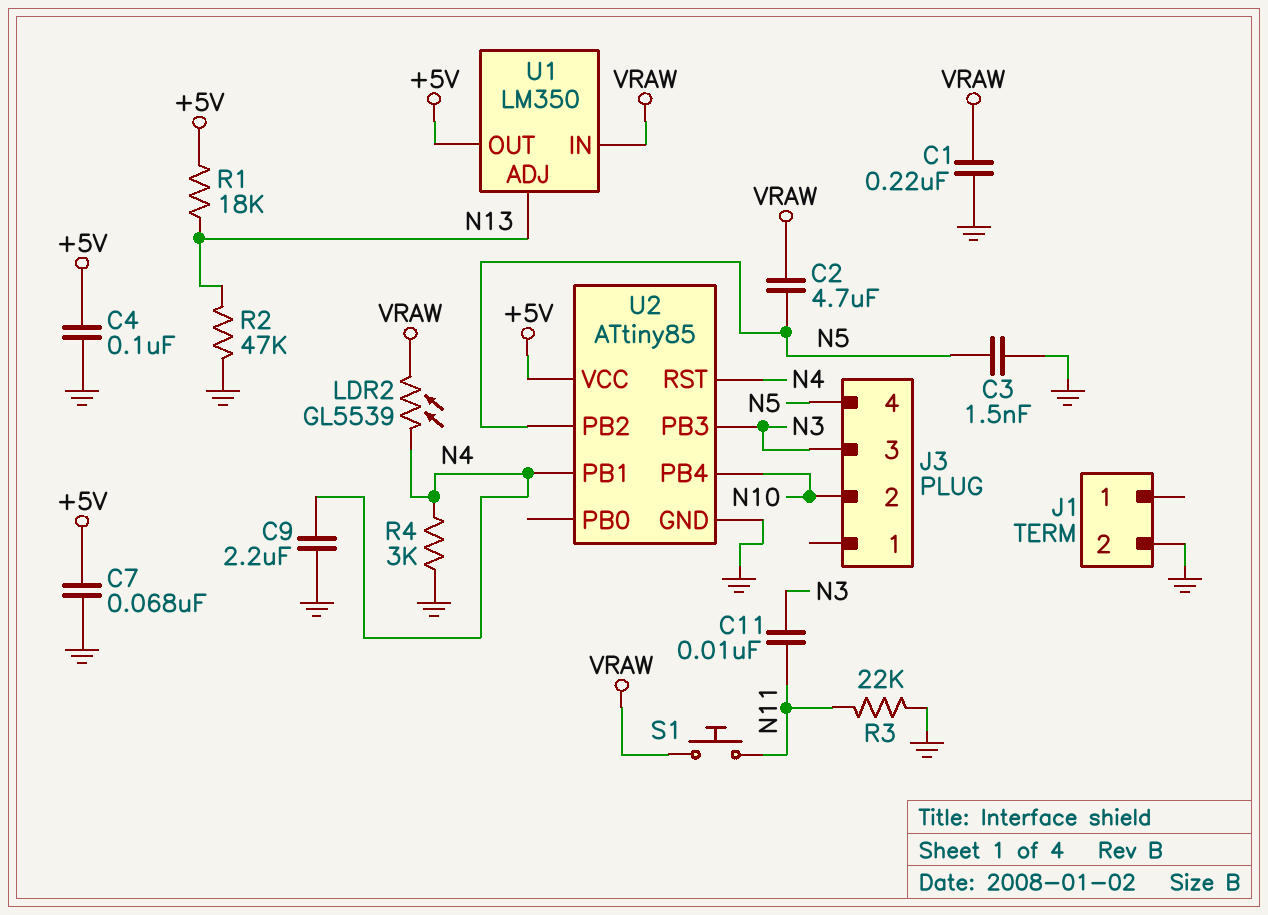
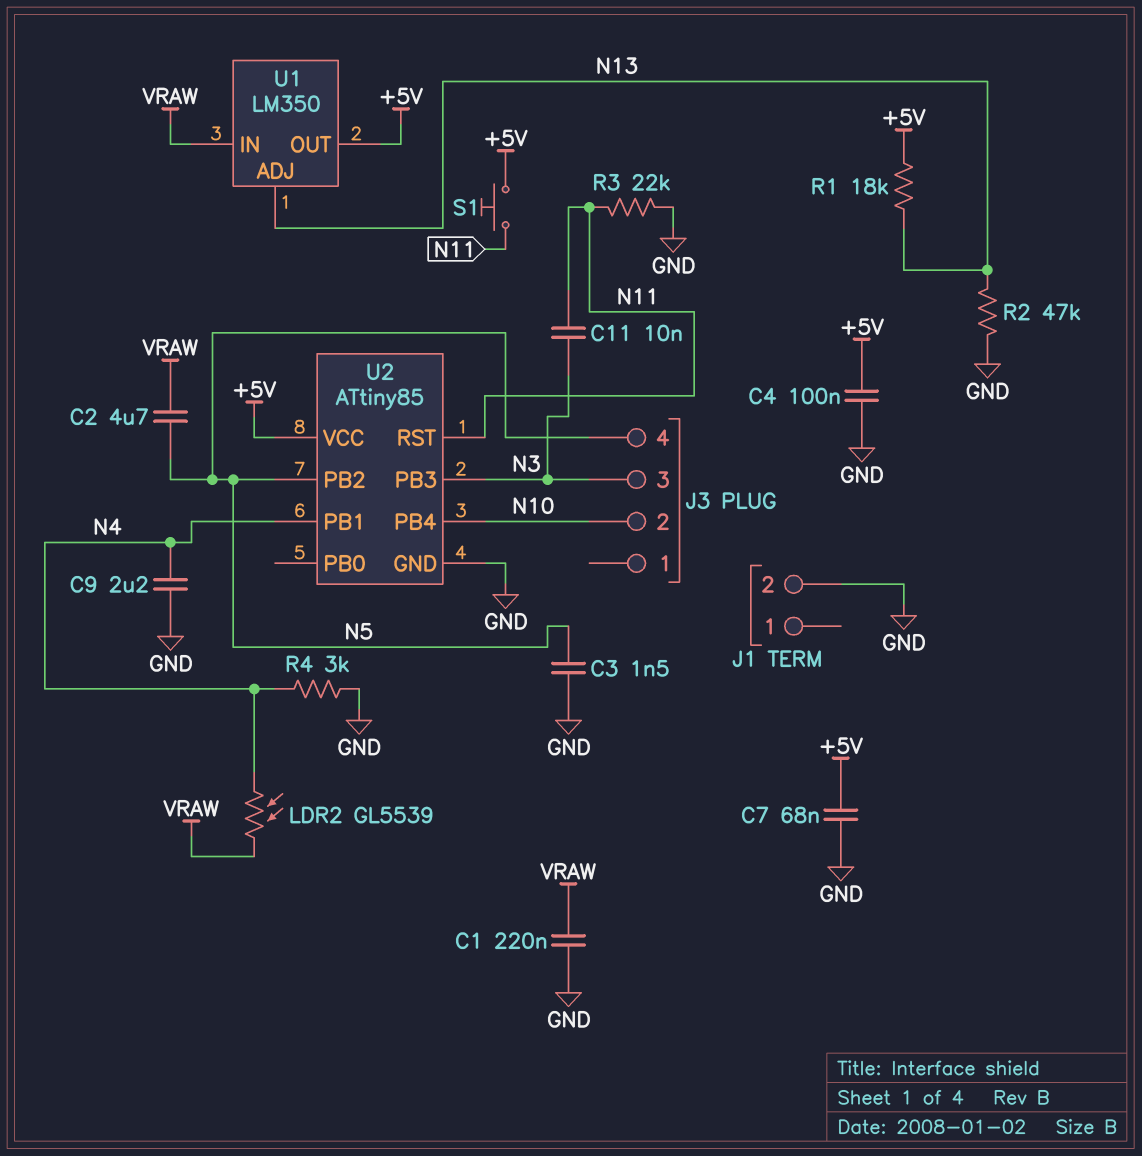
S1: button (N11, VRAW) -> button (+5V, N11)
U2 pin RST: N4 -> N11

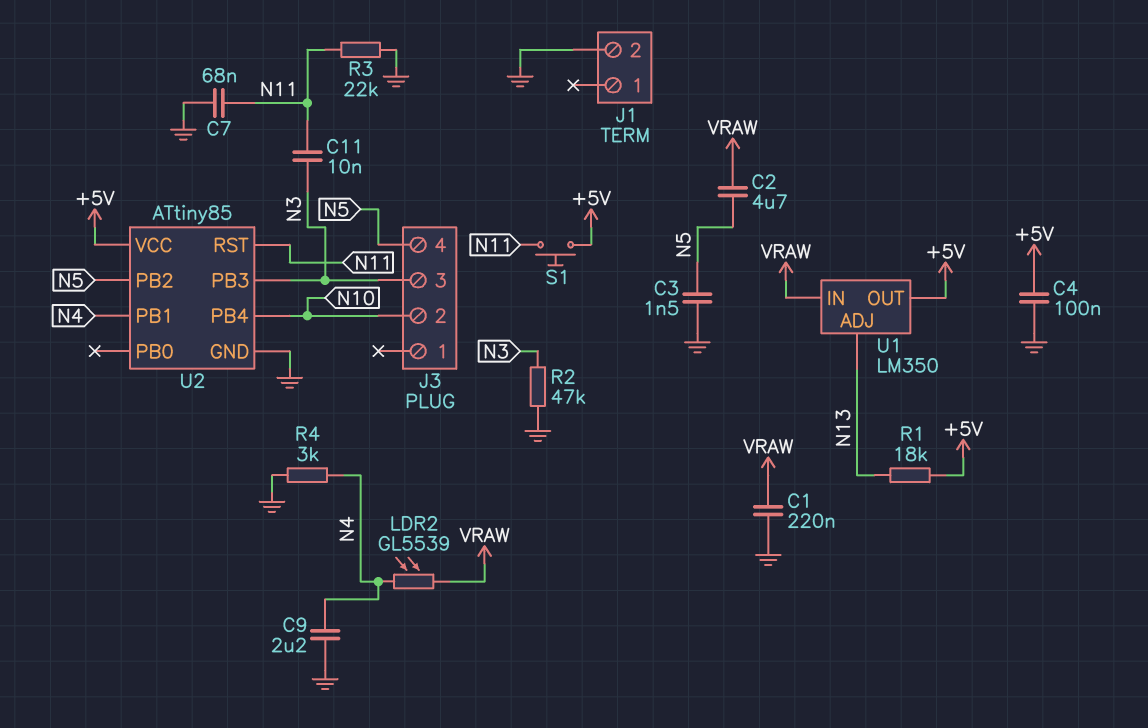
C7: 68nF (+5V, GND) -> 68nF (GND, N11)
R2: 47k (GND, N13) -> 47k (GND, N3)

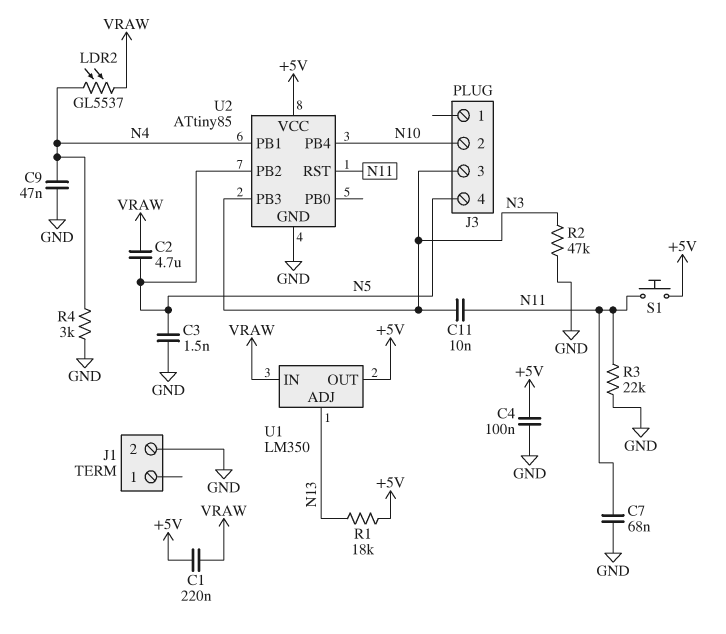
C1: 220nF (GND, VRAW) -> 220nF (+5V, VRAW)
C9: 2.2uF (GND, N4) -> 47nF (GND, N4)
LDR2: GL5539 (N4, VRAW) -> GL5537 (N4, VRAW)

